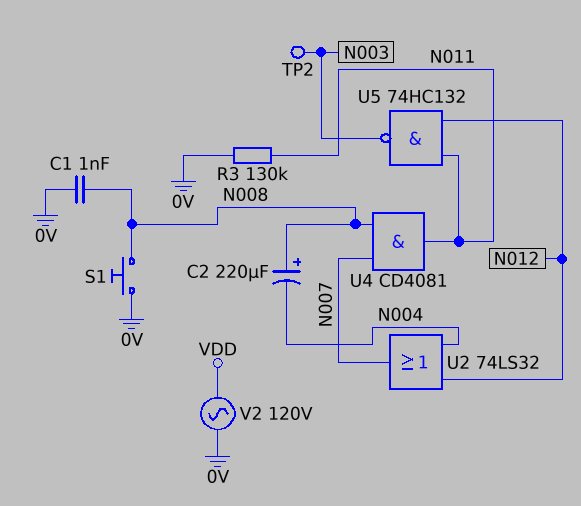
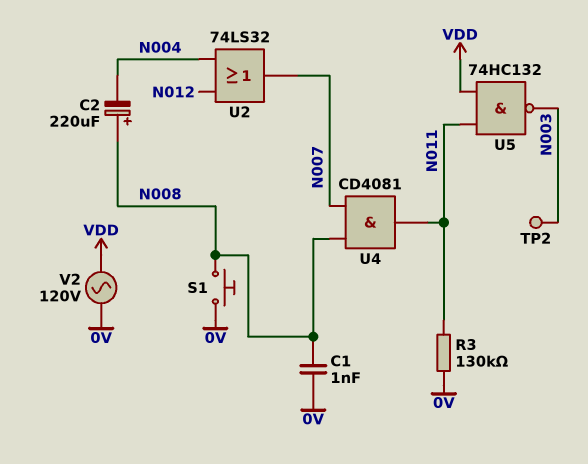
U5: NAND 74HC132 (in N011, in N012, out N003) -> NAND 74HC132 (in N011, in VDD, out N003)

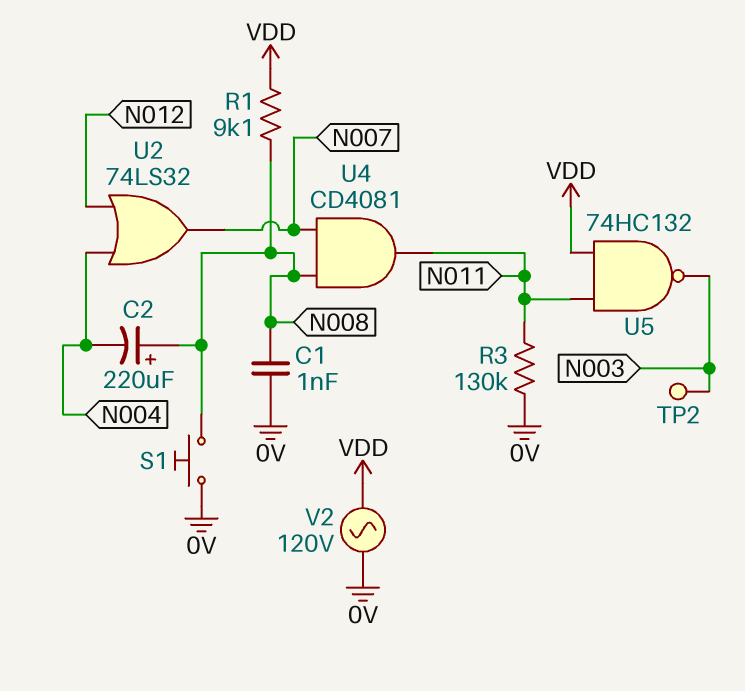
R1: none -> 9.1k (N008, VDD)

